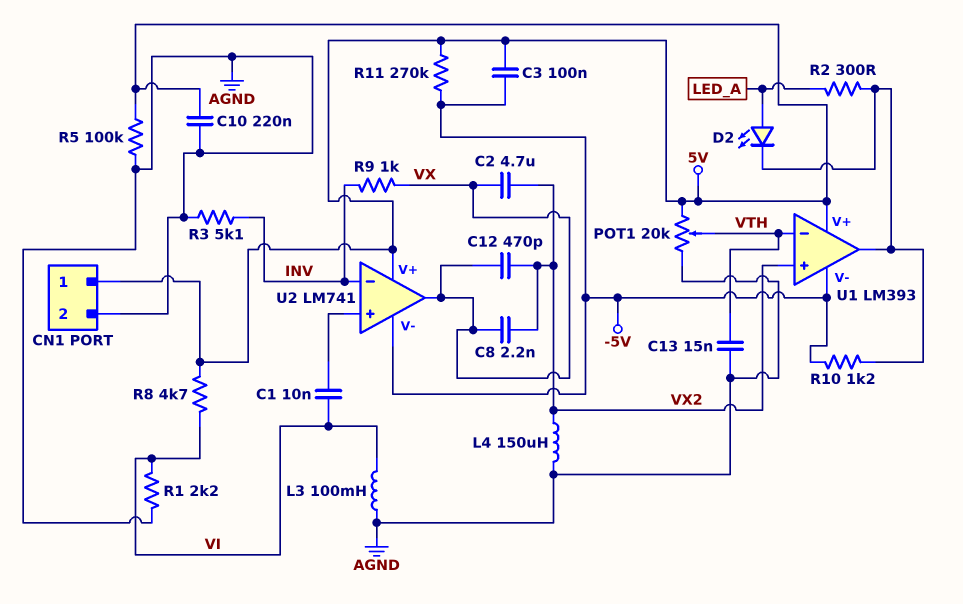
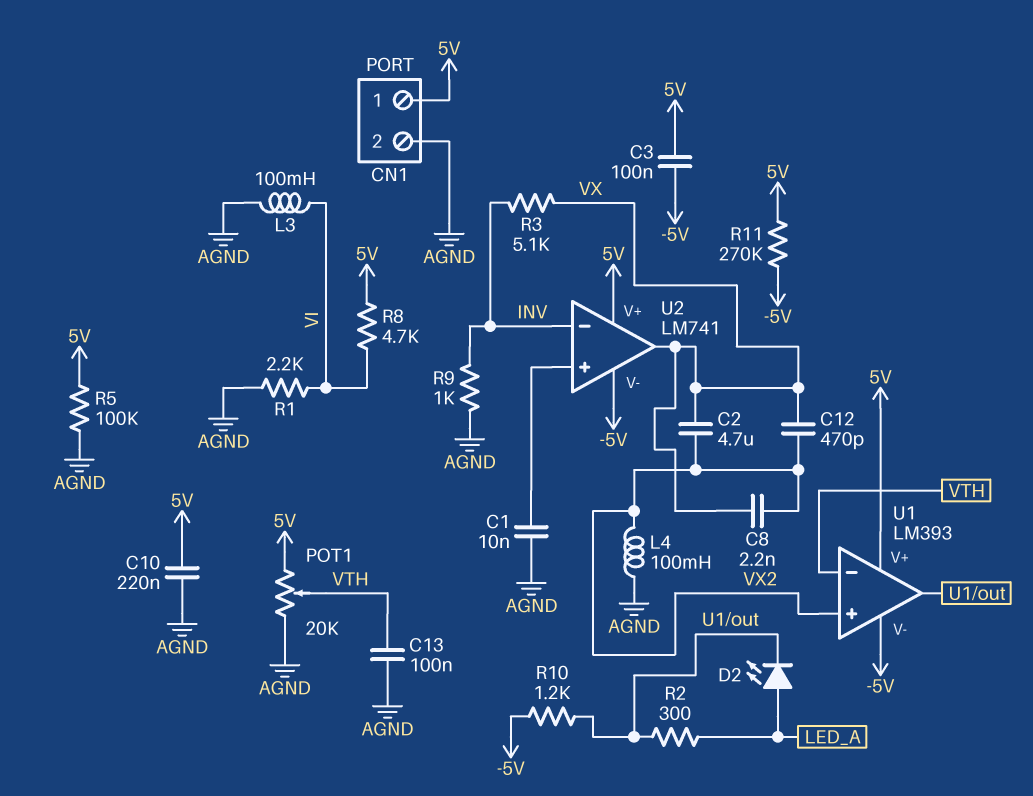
C1: 10nF (U2/in+, VI) -> 10nF (AGND, U2/in+)
C13: 15nF (AGND, VTH) -> 100nF (AGND, VTH)
L4: 150uH (AGND, VX2) -> 100mH (AGND, VX2)
R3: 5.1k (AGND, INV) -> 5.1k (INV, VX)
R9: 1k (INV, VX) -> 1k (AGND, INV)

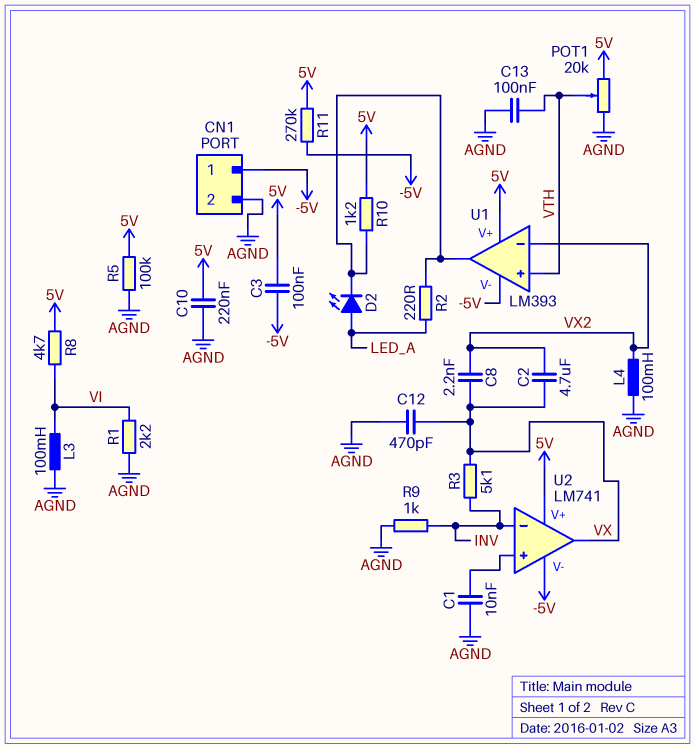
C12: 470pF (VX, VX2) -> 470pF (AGND, VX)
CN1 pin 1: 5V -> -5V
R2: 300 (LED_A, U1/out) -> 220 (LED_A, U1/out)
R10: 1.2k (-5V, U1/out) -> 1.2k (5V, U1/out)
U1 pin in+: VX2 -> VTH
U1 pin in-: VTH -> VX2

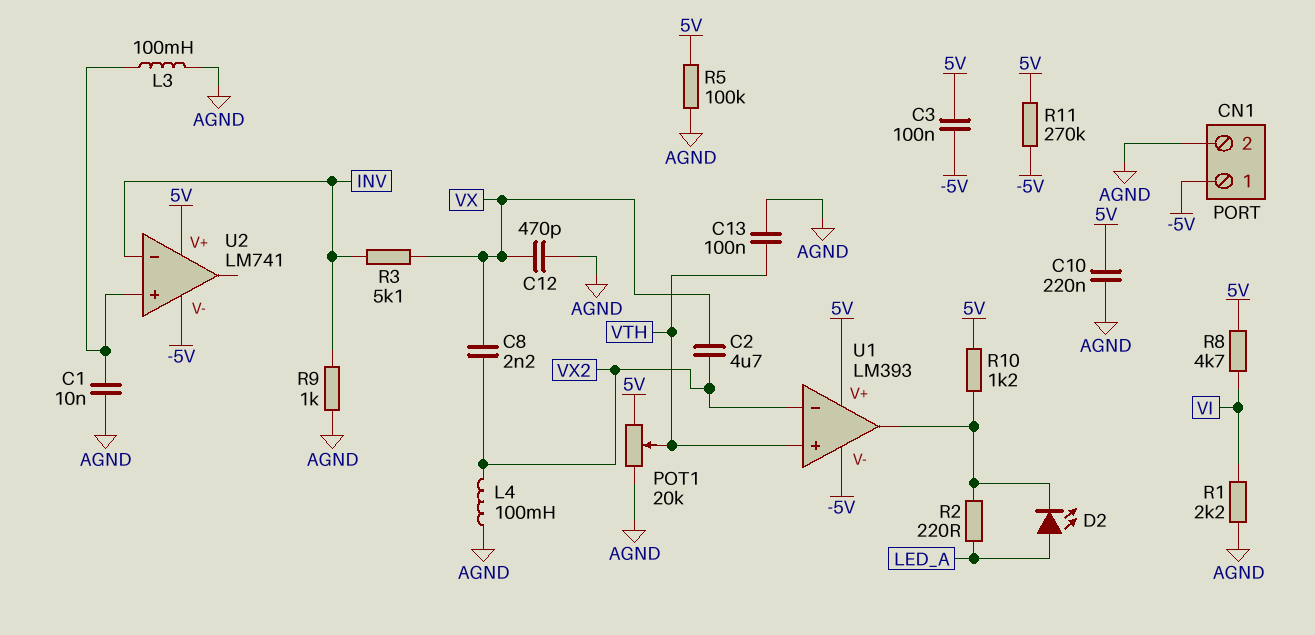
L3: 100mH (AGND, VI) -> 100mH (AGND, U2/in+)
U2 pin out: VX -> none

